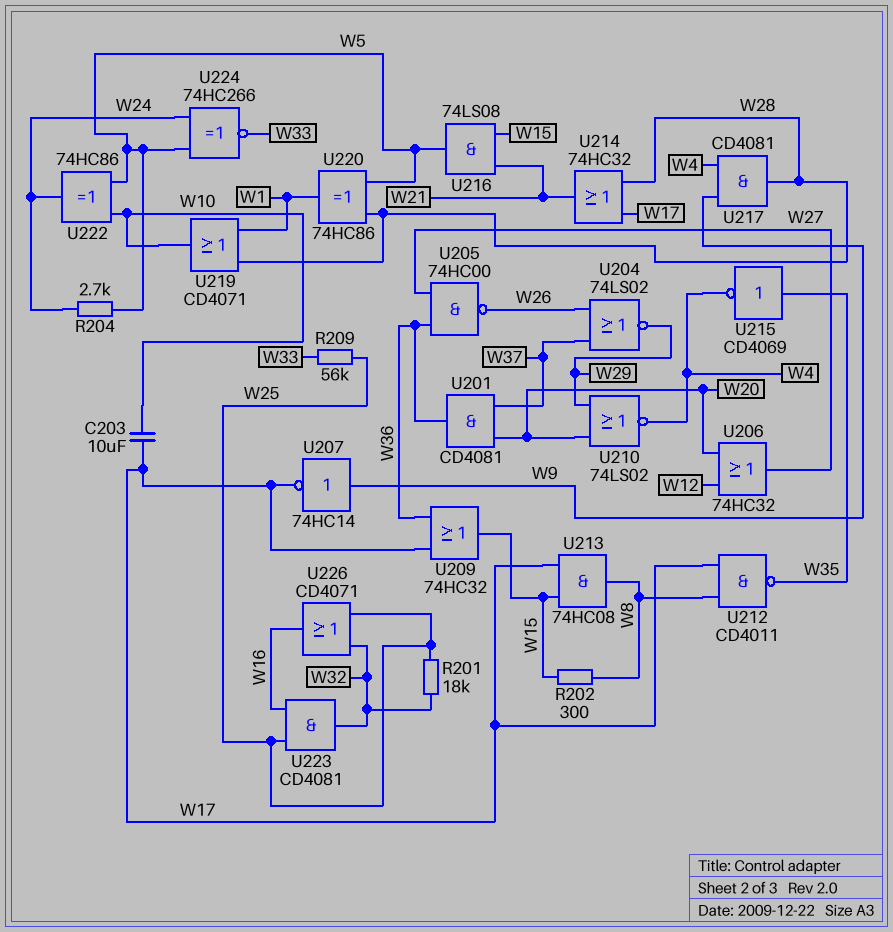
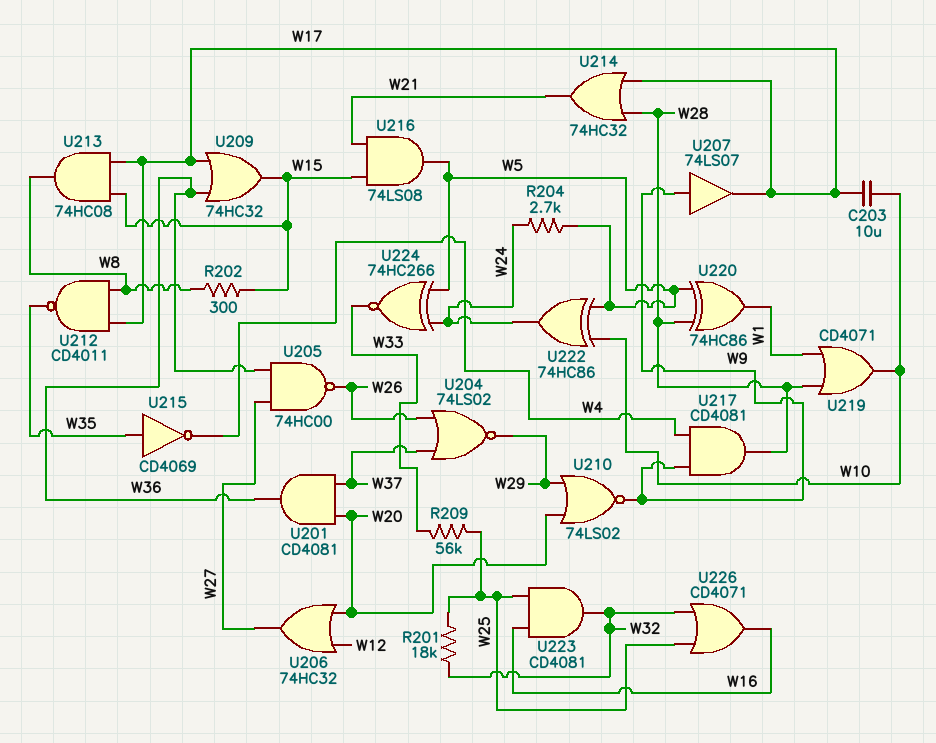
U207: NOT 74HC14 (in W9, out W17) -> buffer 74LS07 (in W9, out W17)
U210: NOR 74LS02 (in W20, in W29, out W4) -> NOR 74LS02 (in W20, in W29, out W9)

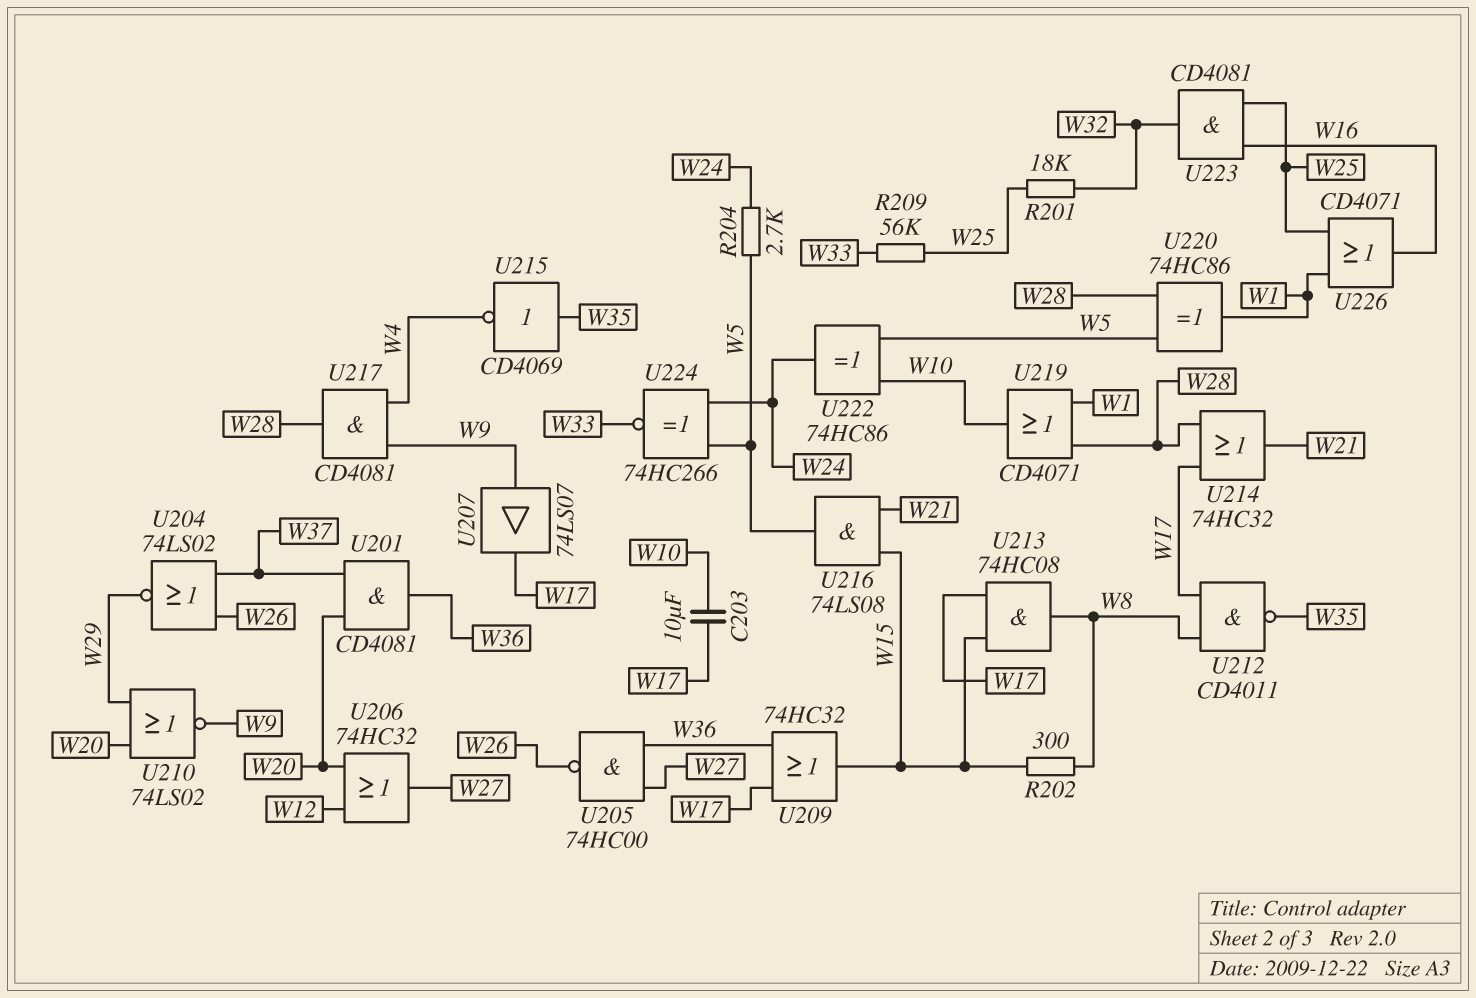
U226: OR CD4071 (in W25, in W32, out W16) -> OR CD4071 (in W1, in W25, out W16)

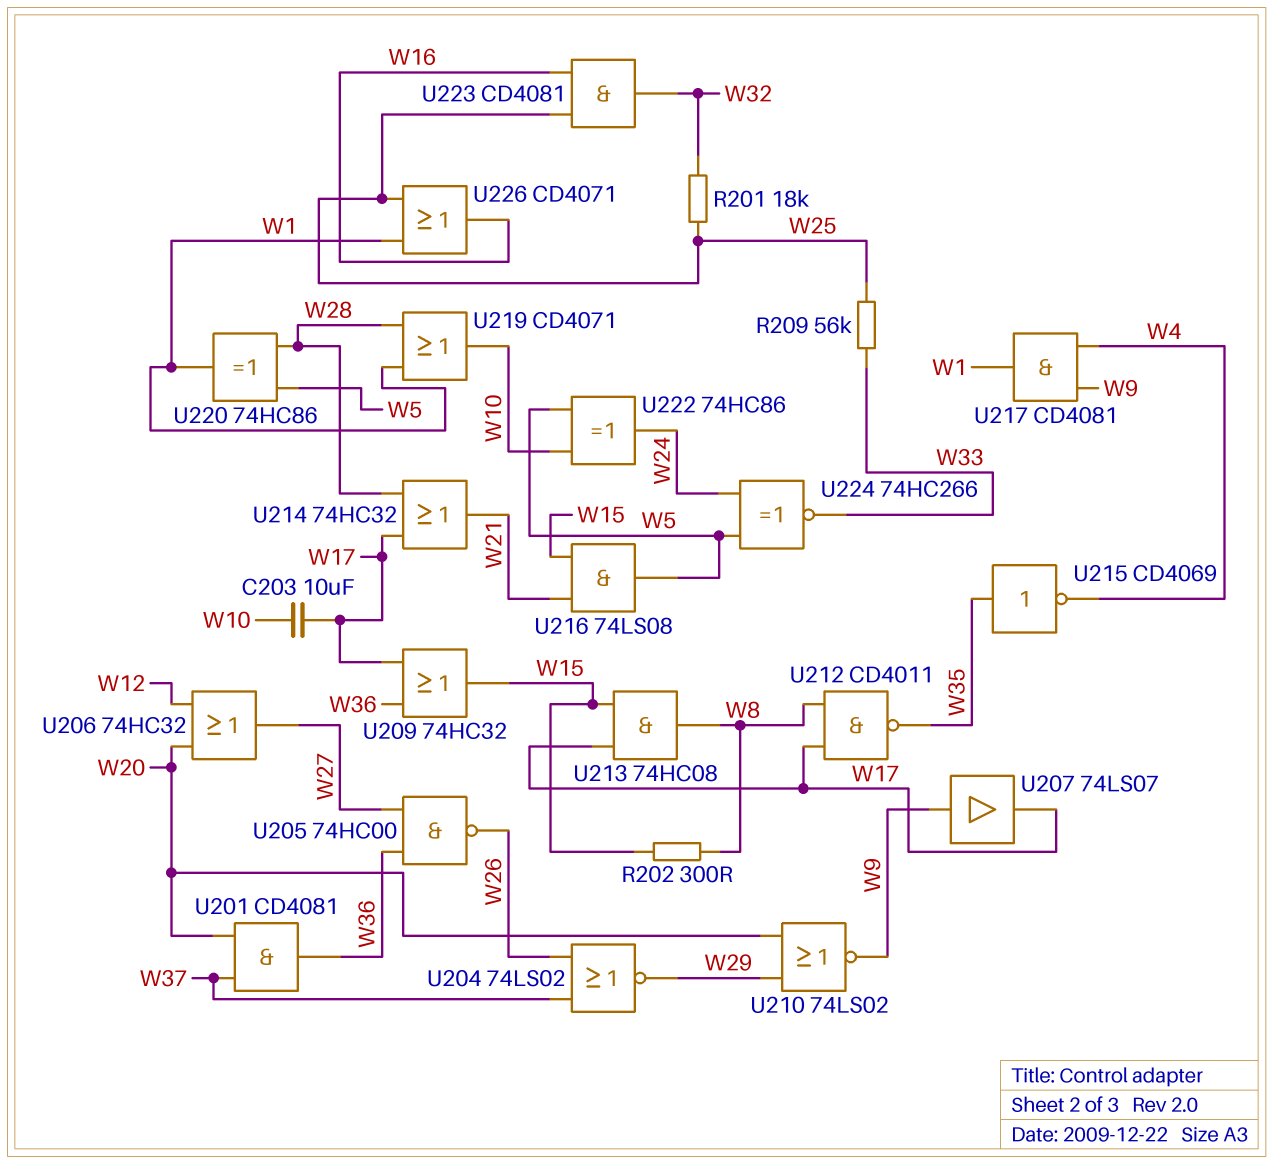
R204: 2.7k (W5, W24) -> none
U217: AND CD4081 (in W4, in W9, out W28) -> AND CD4081 (in W4, in W9, out W1)

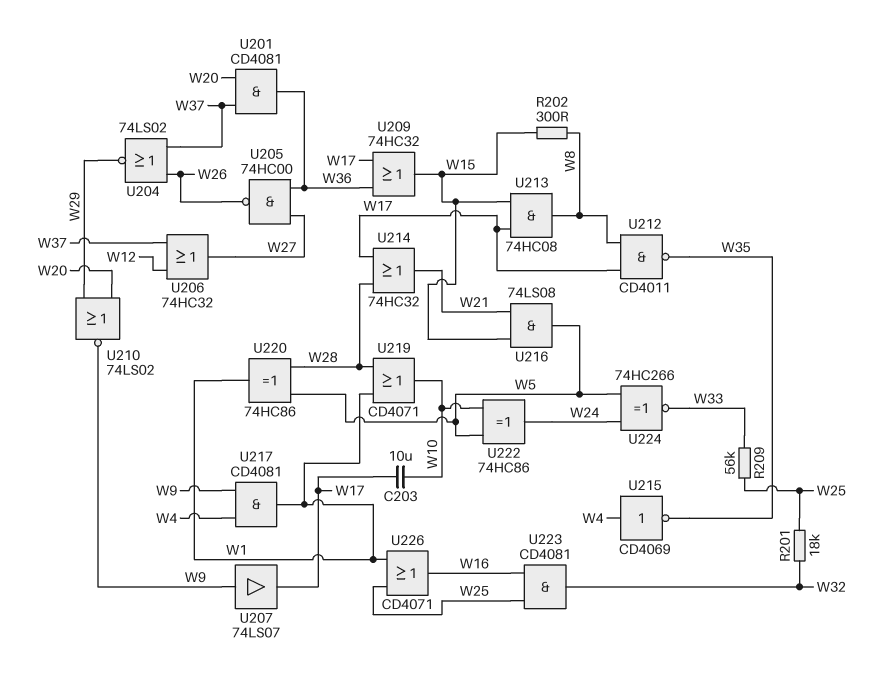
U206: OR 74HC32 (in W12, in W20, out W27) -> OR 74HC32 (in W12, in W37, out W27)
U215: NOT CD4069 (in W35, out W4) -> NOT CD4069 (in W4, out W35)

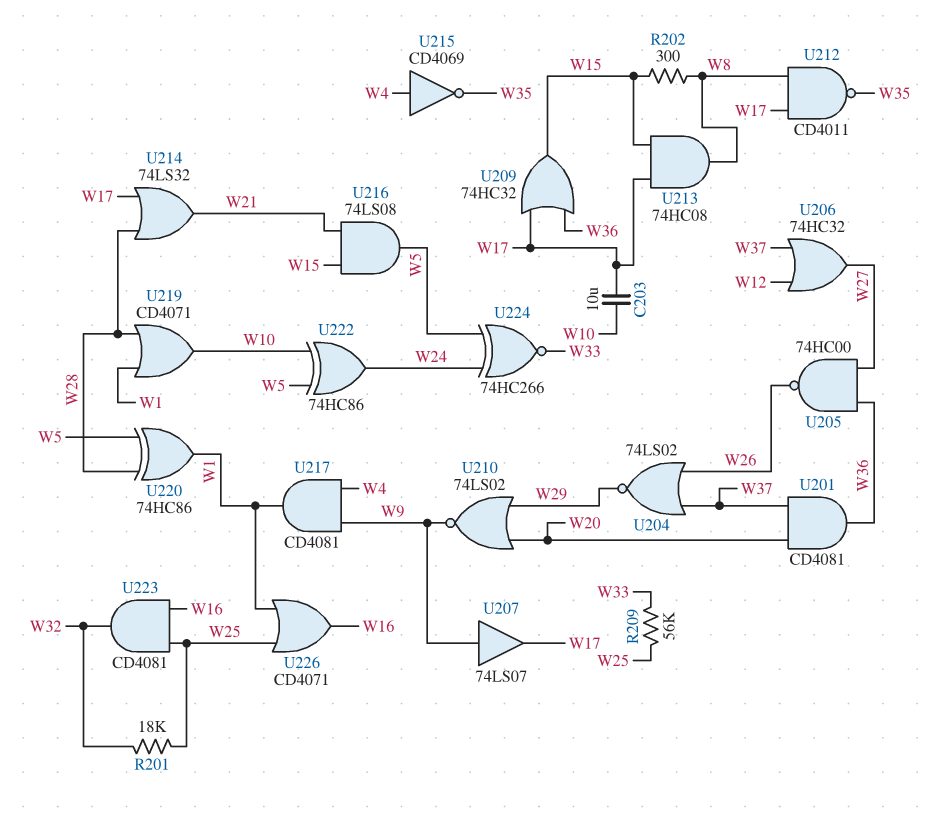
U214: OR 74HC32 (in W17, in W28, out W21) -> OR 74LS32 (in W17, in W28, out W21)

